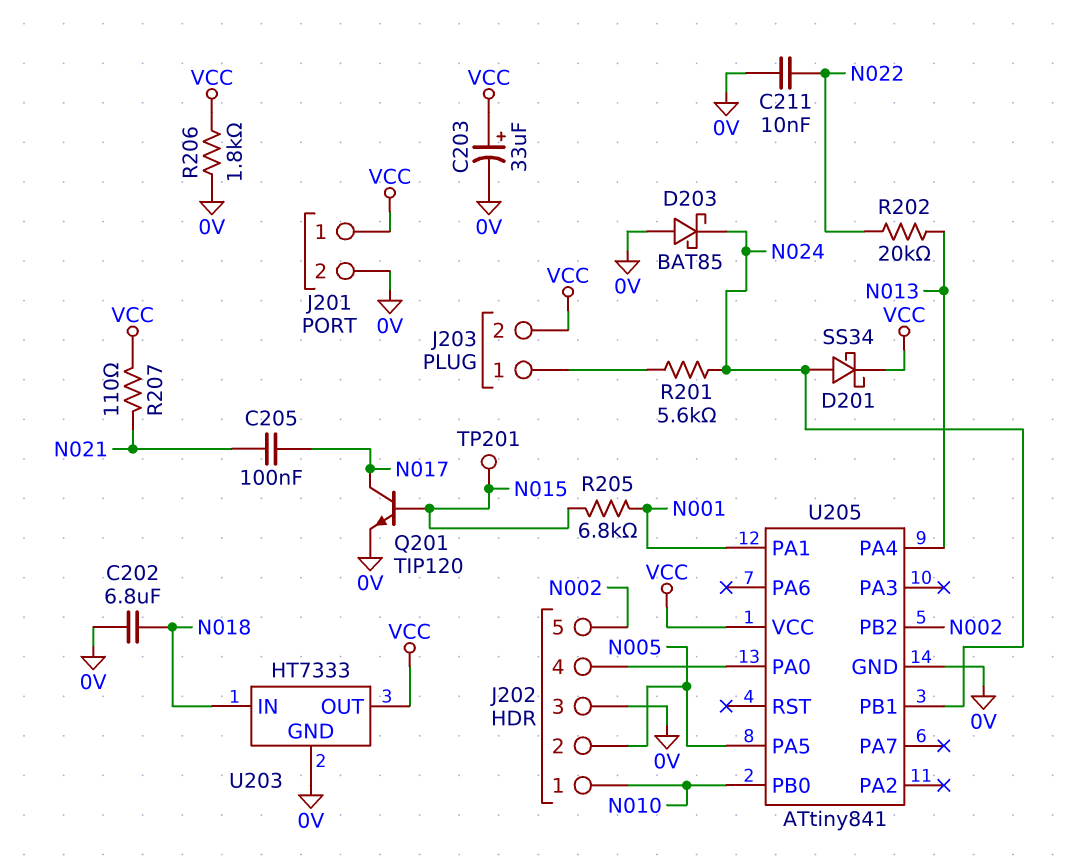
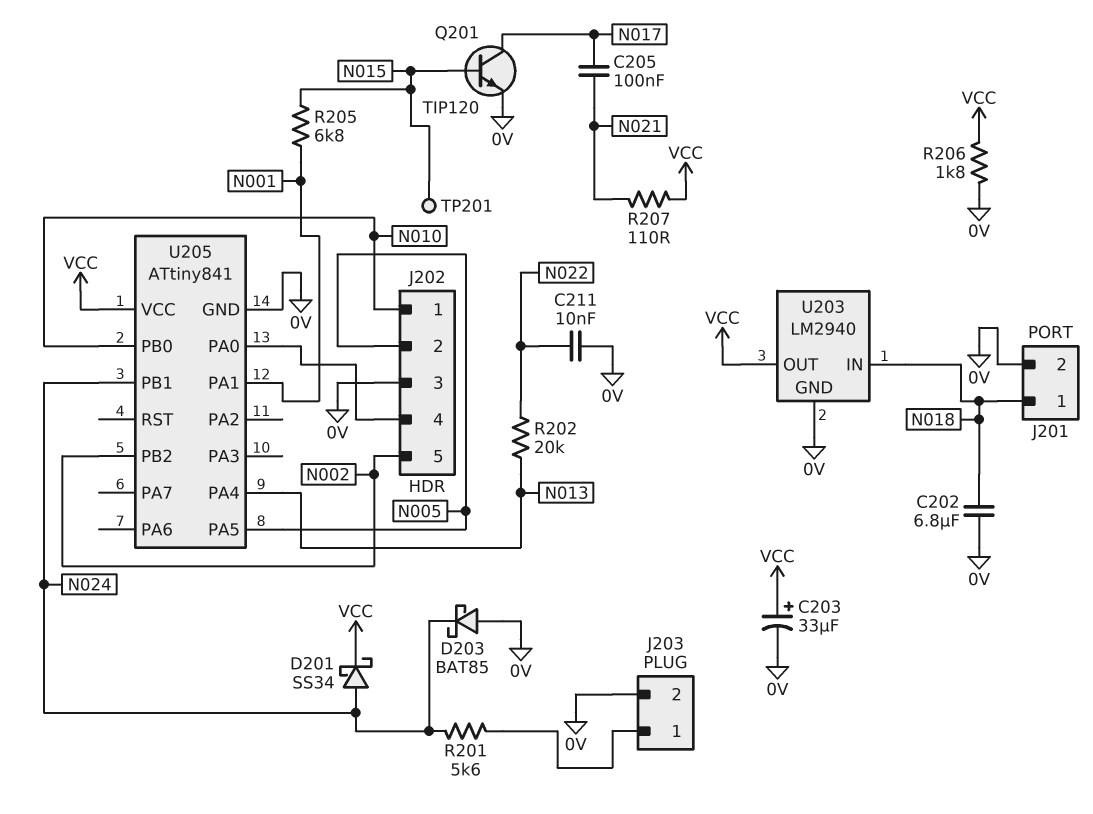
J201 pin 1: VCC -> N018
J203 pin 2: VCC -> 0V
U203: HT7333 -> LM2940

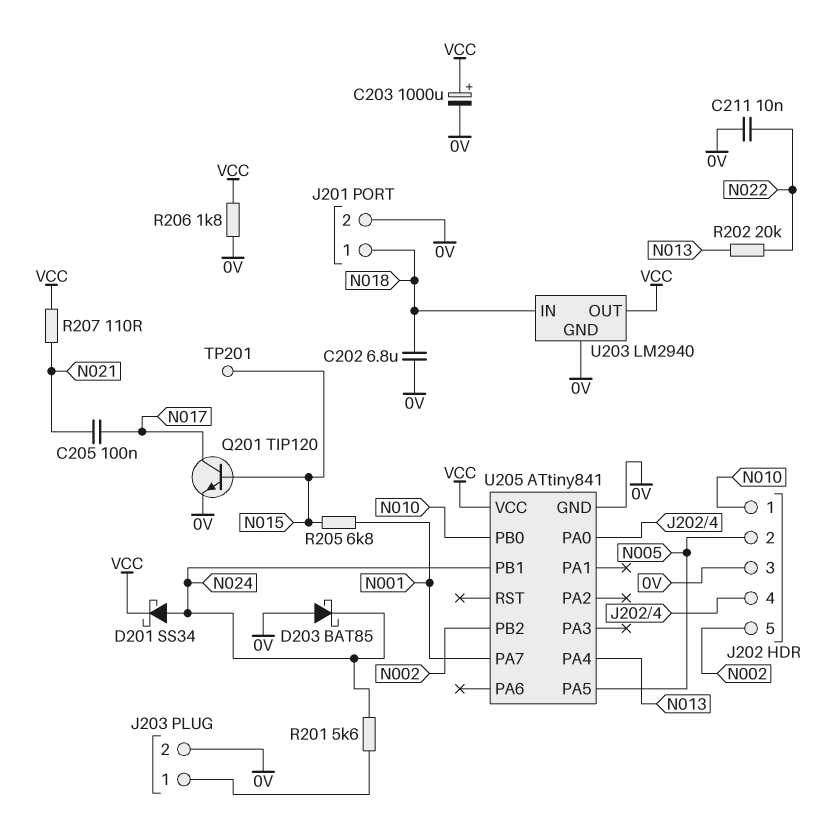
C203: 33uF (plus VCC, minus 0V) -> 1000uF (plus VCC, minus 0V)
U205 pin PA1: N001 -> none
U205 pin PA7: none -> N001

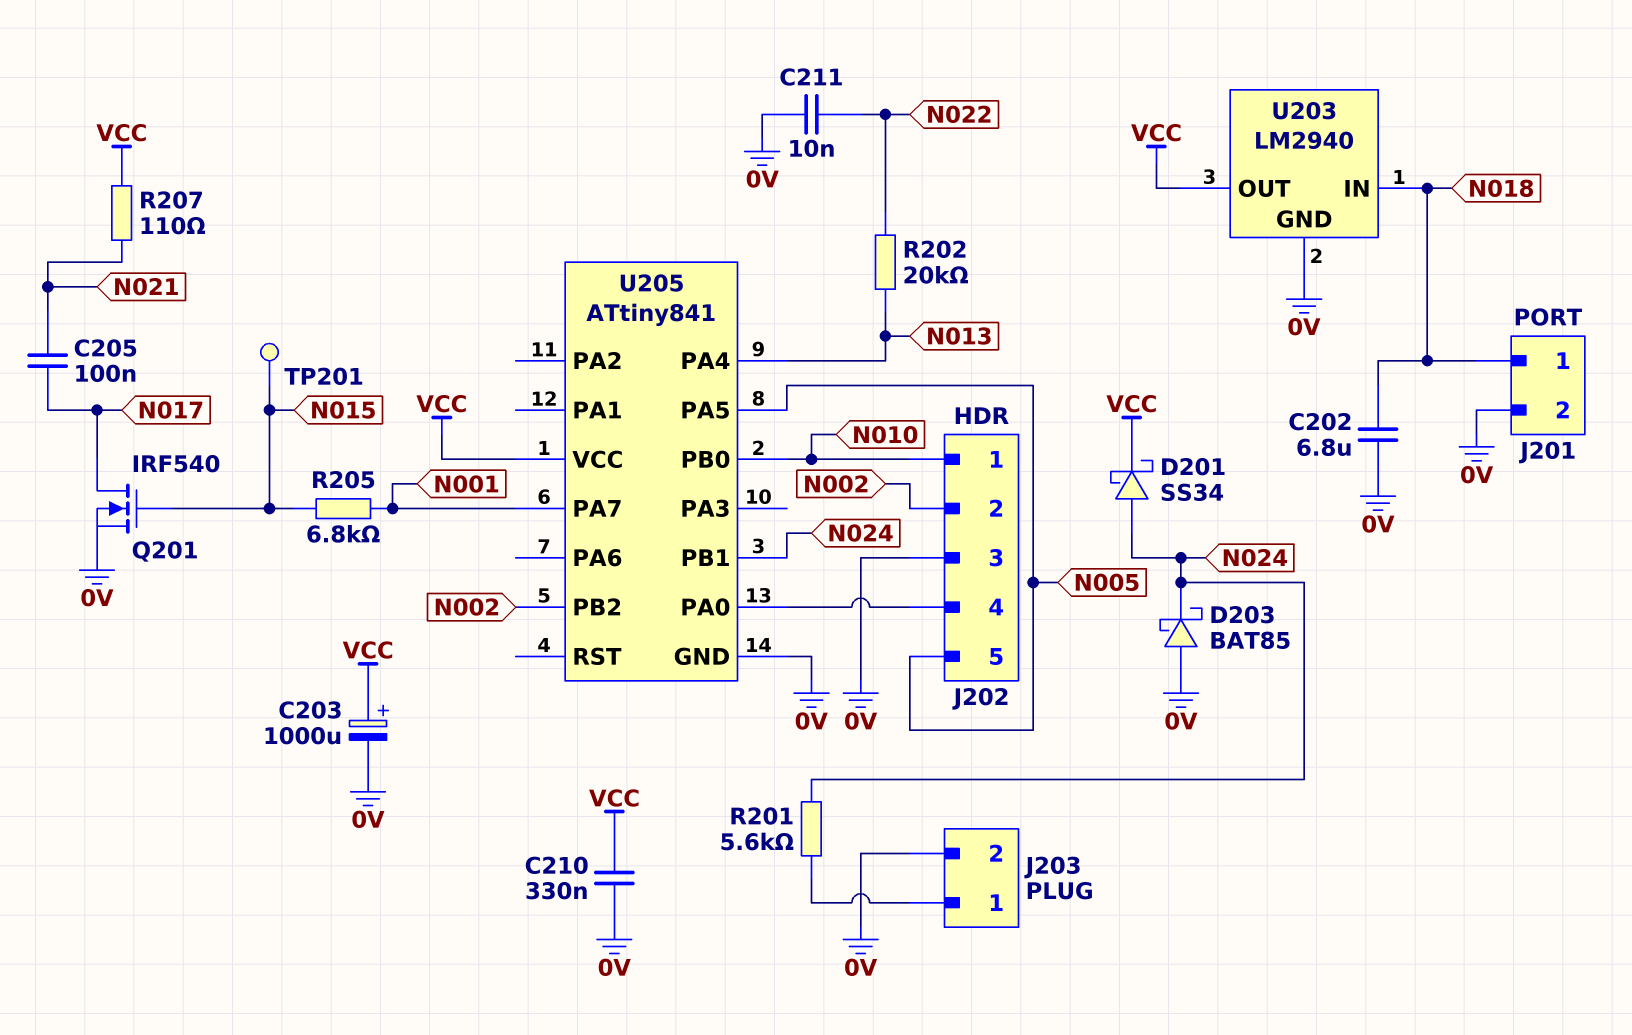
C210: none -> 330nF (0V, VCC)
J202 pin 2: N005 -> N002
J202 pin 5: N002 -> N005
Q201: NPN TIP120 (B N015, C N017, E 0V) -> NMOS IRF540 (G N015, D N017, S 0V)
R206: 1.8k (0V, VCC) -> none

